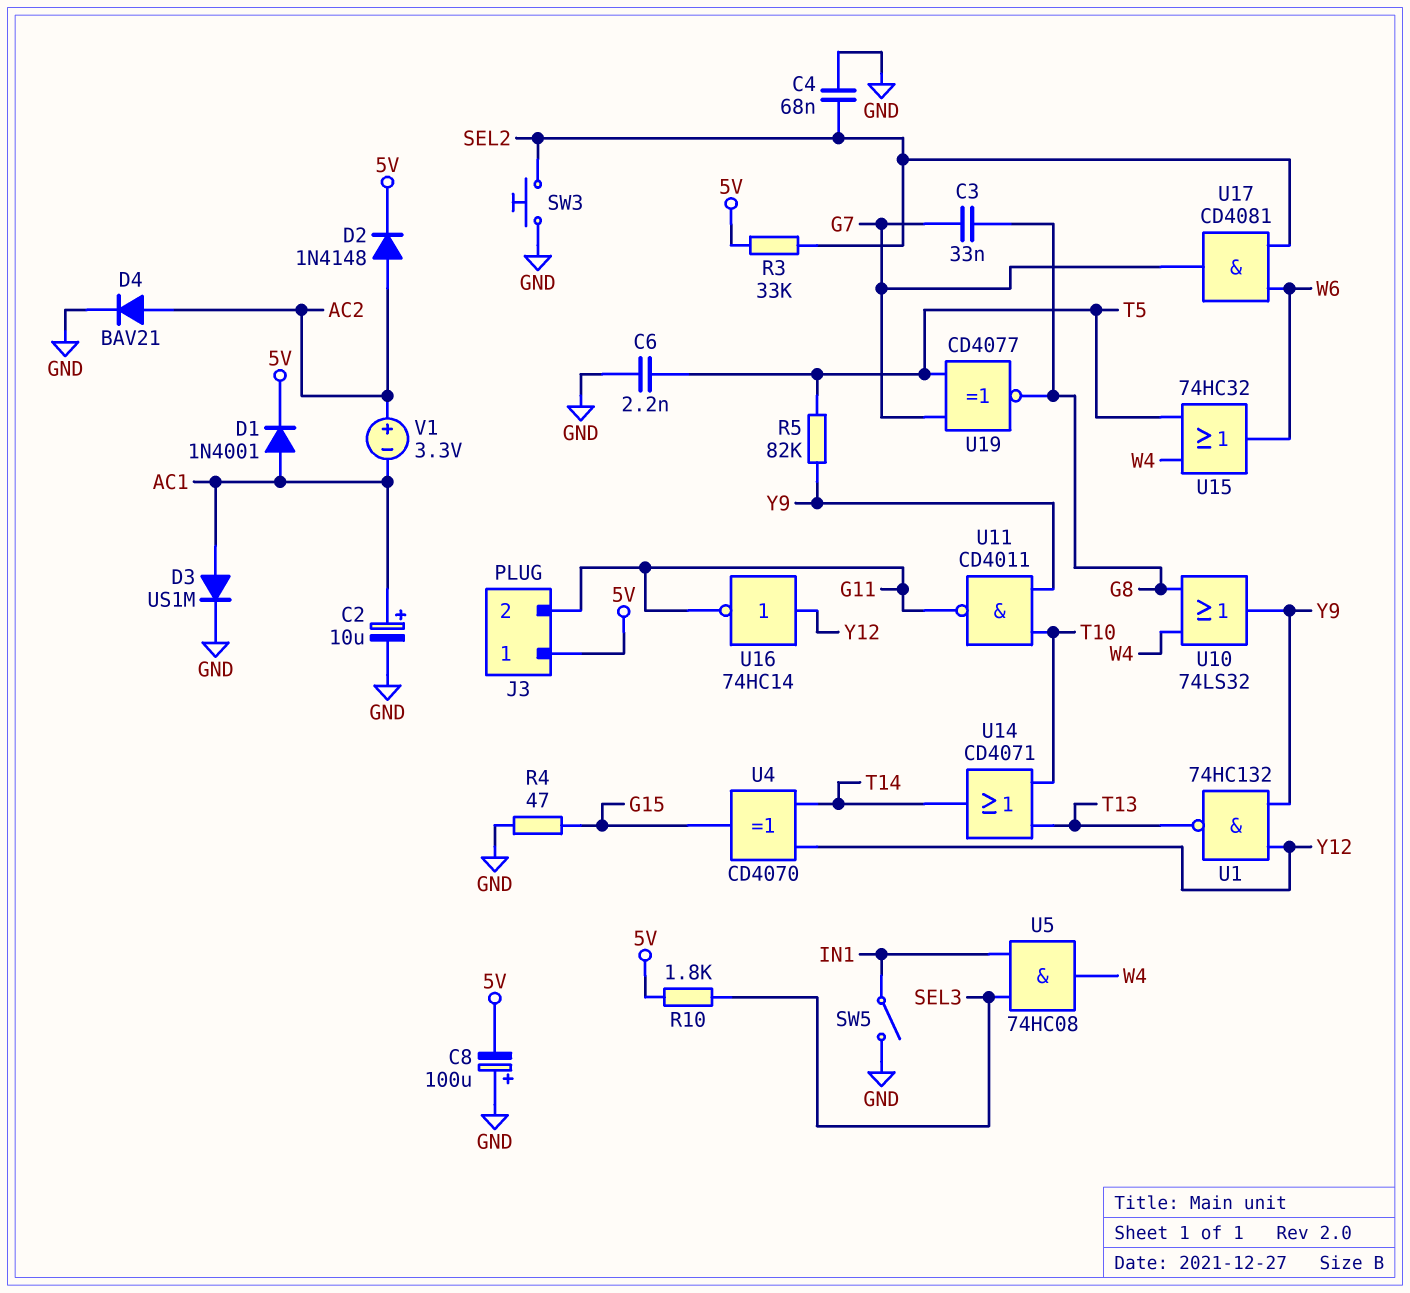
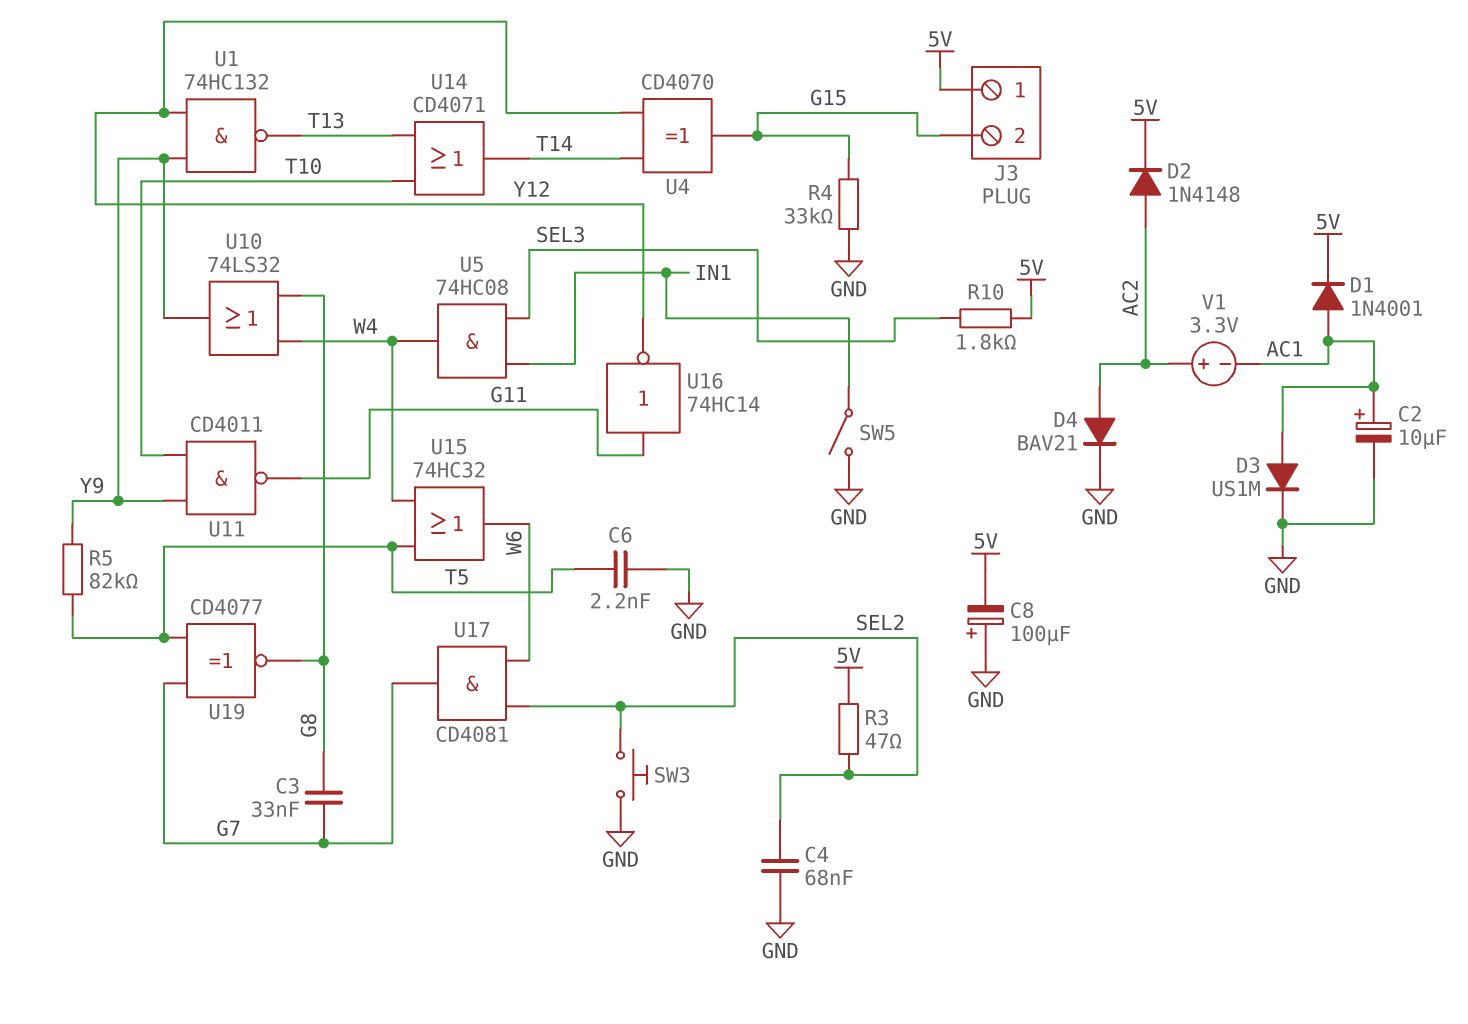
J3 pin 2: G11 -> G15
R3: 33k (5V, SEL2) -> 47 (5V, SEL2)
R4: 47 (G15, GND) -> 33k (G15, GND)
U16: NOT 74HC14 (in Y12, out G11) -> NOT 74HC14 (in G11, out Y12)

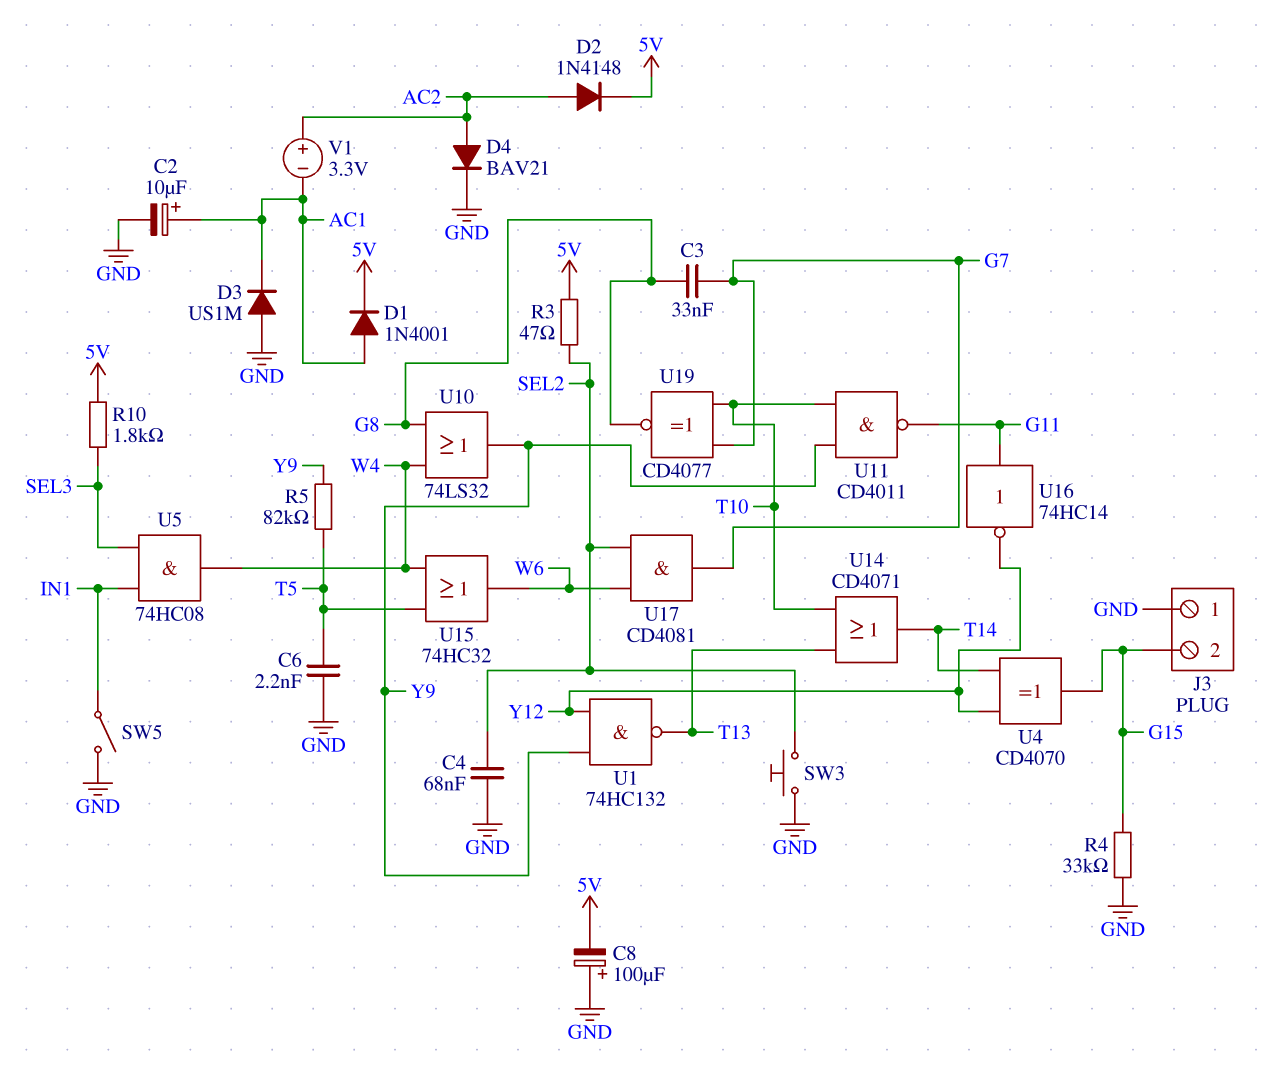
D3: diode US1M (A AC1, K GND) -> diode US1M (A GND, K AC1)
J3 pin 1: 5V -> GND
U19: XNOR CD4077 (in G7, in T5, out G8) -> XNOR CD4077 (in G7, in T10, out G8)

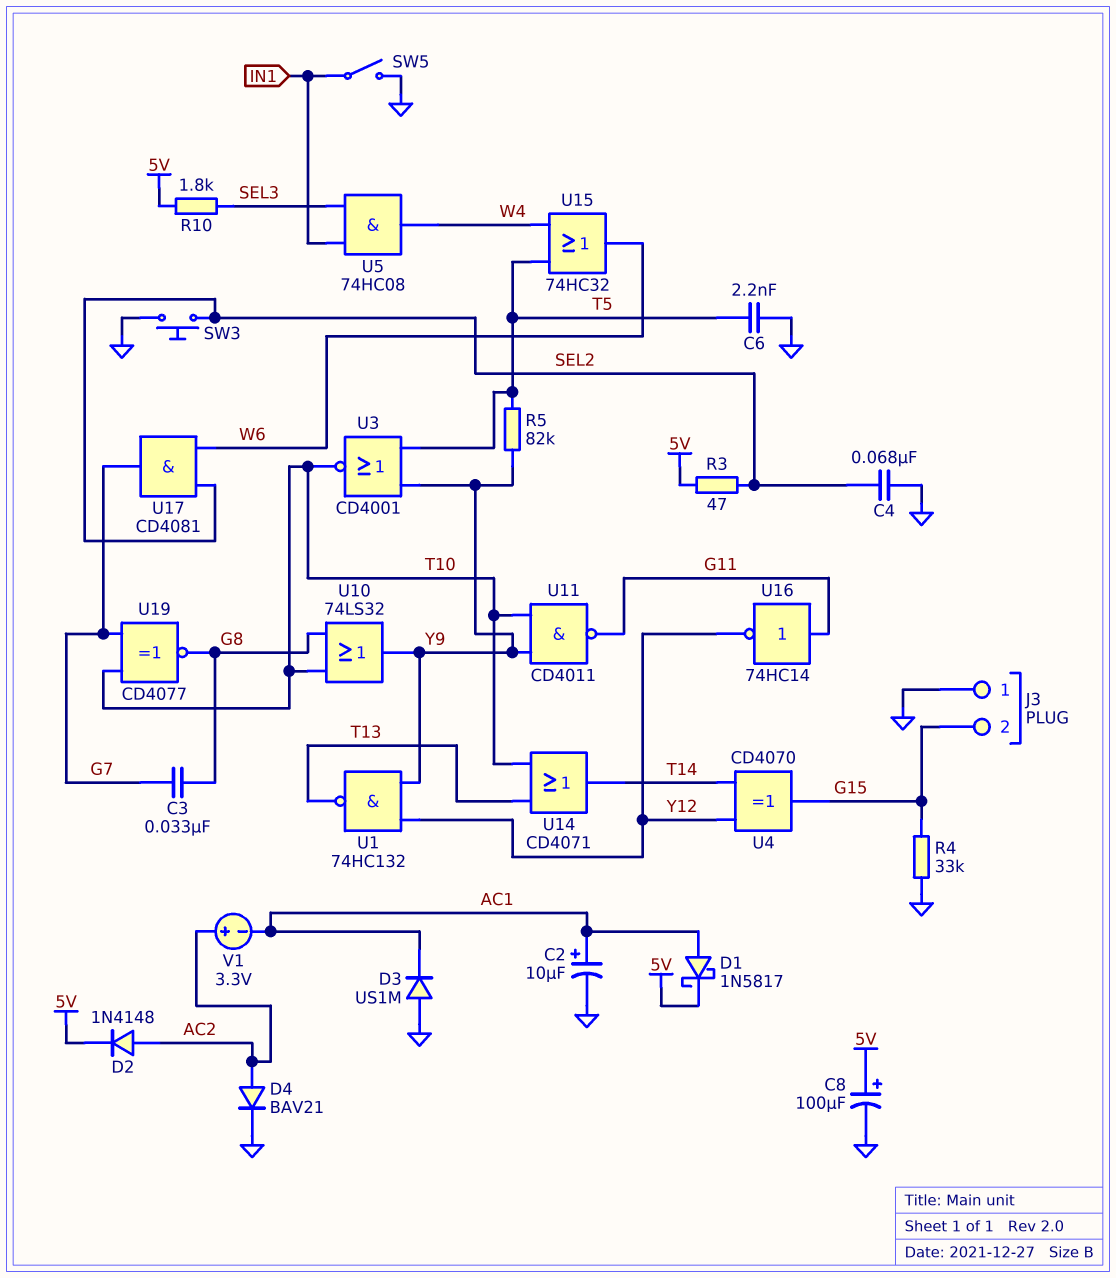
C8: 100uF (plus GND, minus 5V) -> 100uF (plus 5V, minus GND)
D1: diode 1N4001 (A AC1, K 5V) -> schottky 1N5817 (A AC1, K 5V)
U3: none -> NOR CD4001 (in T5, in Y9, out T10)
U10: OR 74LS32 (in G8, in W4, out Y9) -> OR 74LS32 (in G8, in T10, out Y9)

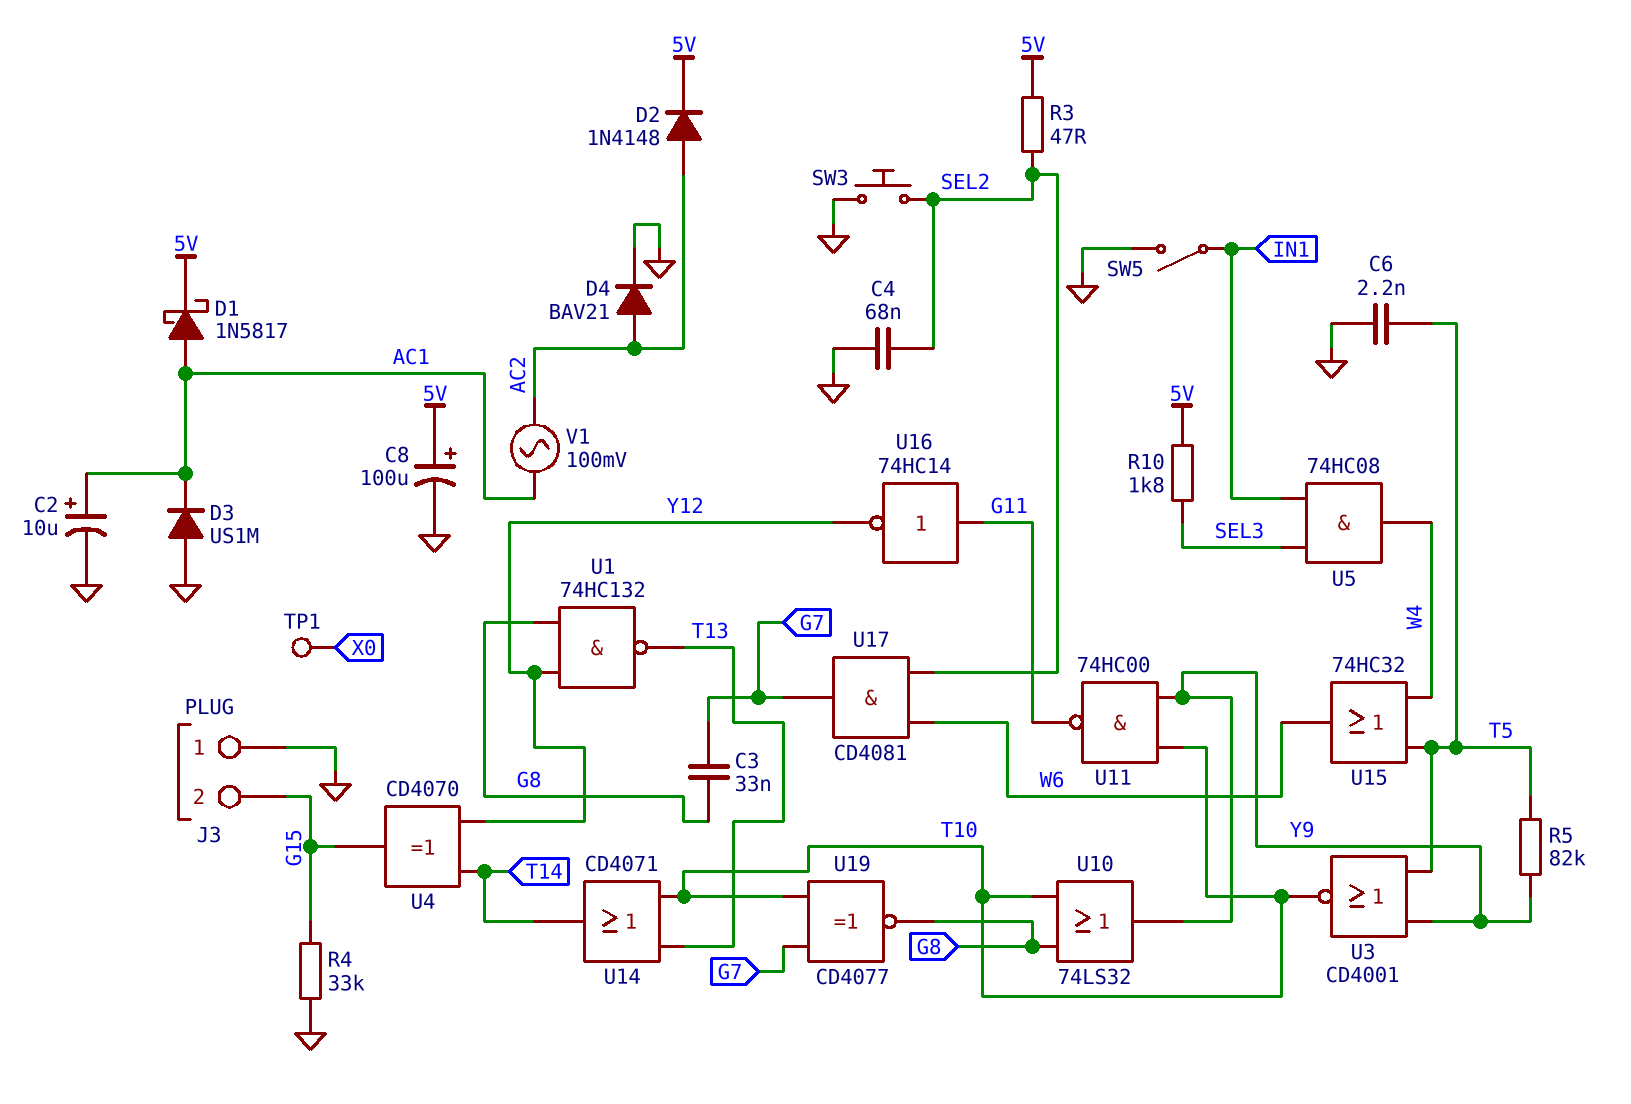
TP1: none -> test point (X0)
U1: NAND 74HC132 (in Y9, in Y12, out T13) -> NAND 74HC132 (in G8, in Y12, out T13)
U11: NAND CD4011 (in T10, in Y9, out G11) -> NAND 74HC00 (in T10, in Y9, out G11)
V1: 3.3V (plus AC2, minus AC1) -> AC 100mV (AC1, AC2)

